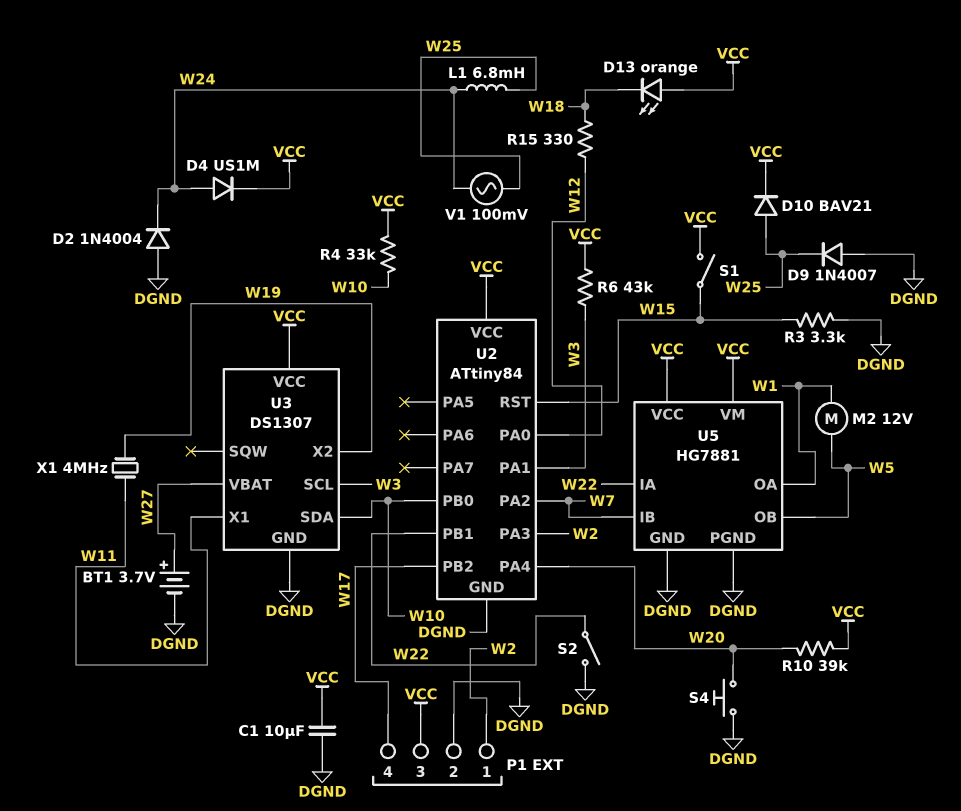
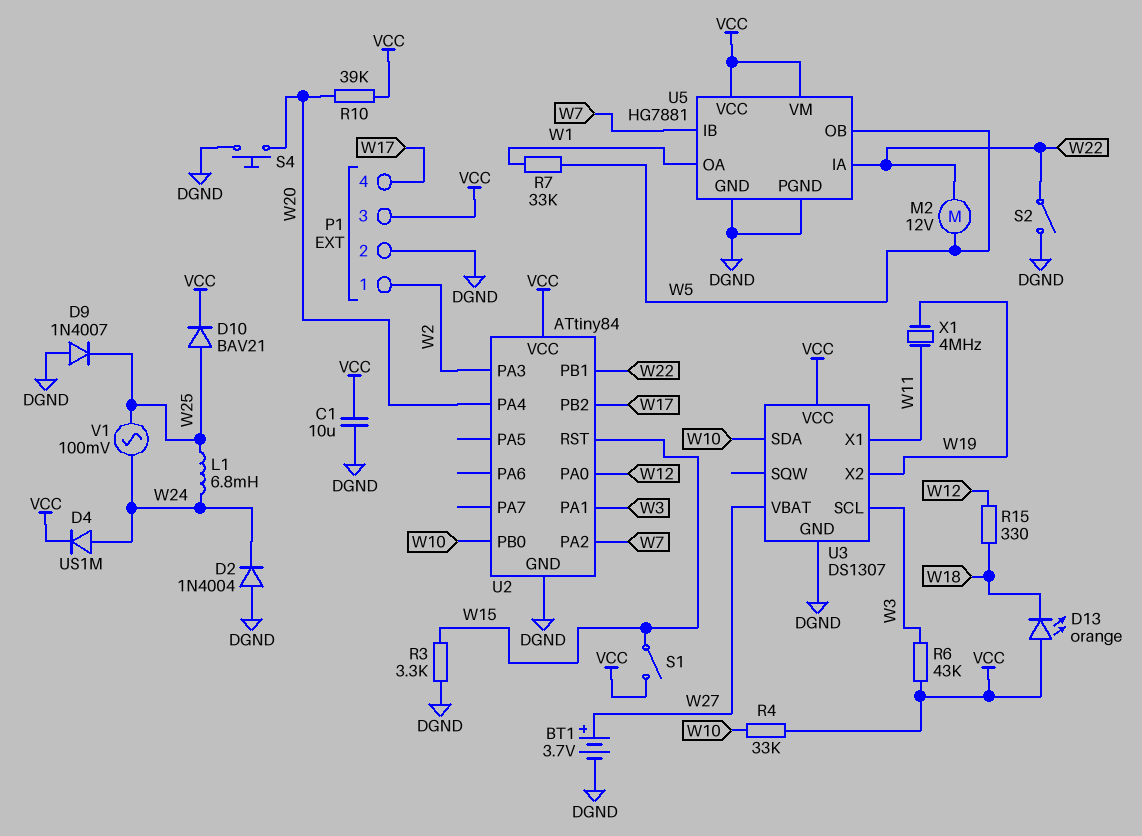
M2: motor 12V (W1, W5) -> motor 12V (W5, W22)
R7: none -> 33k (W1, W5)

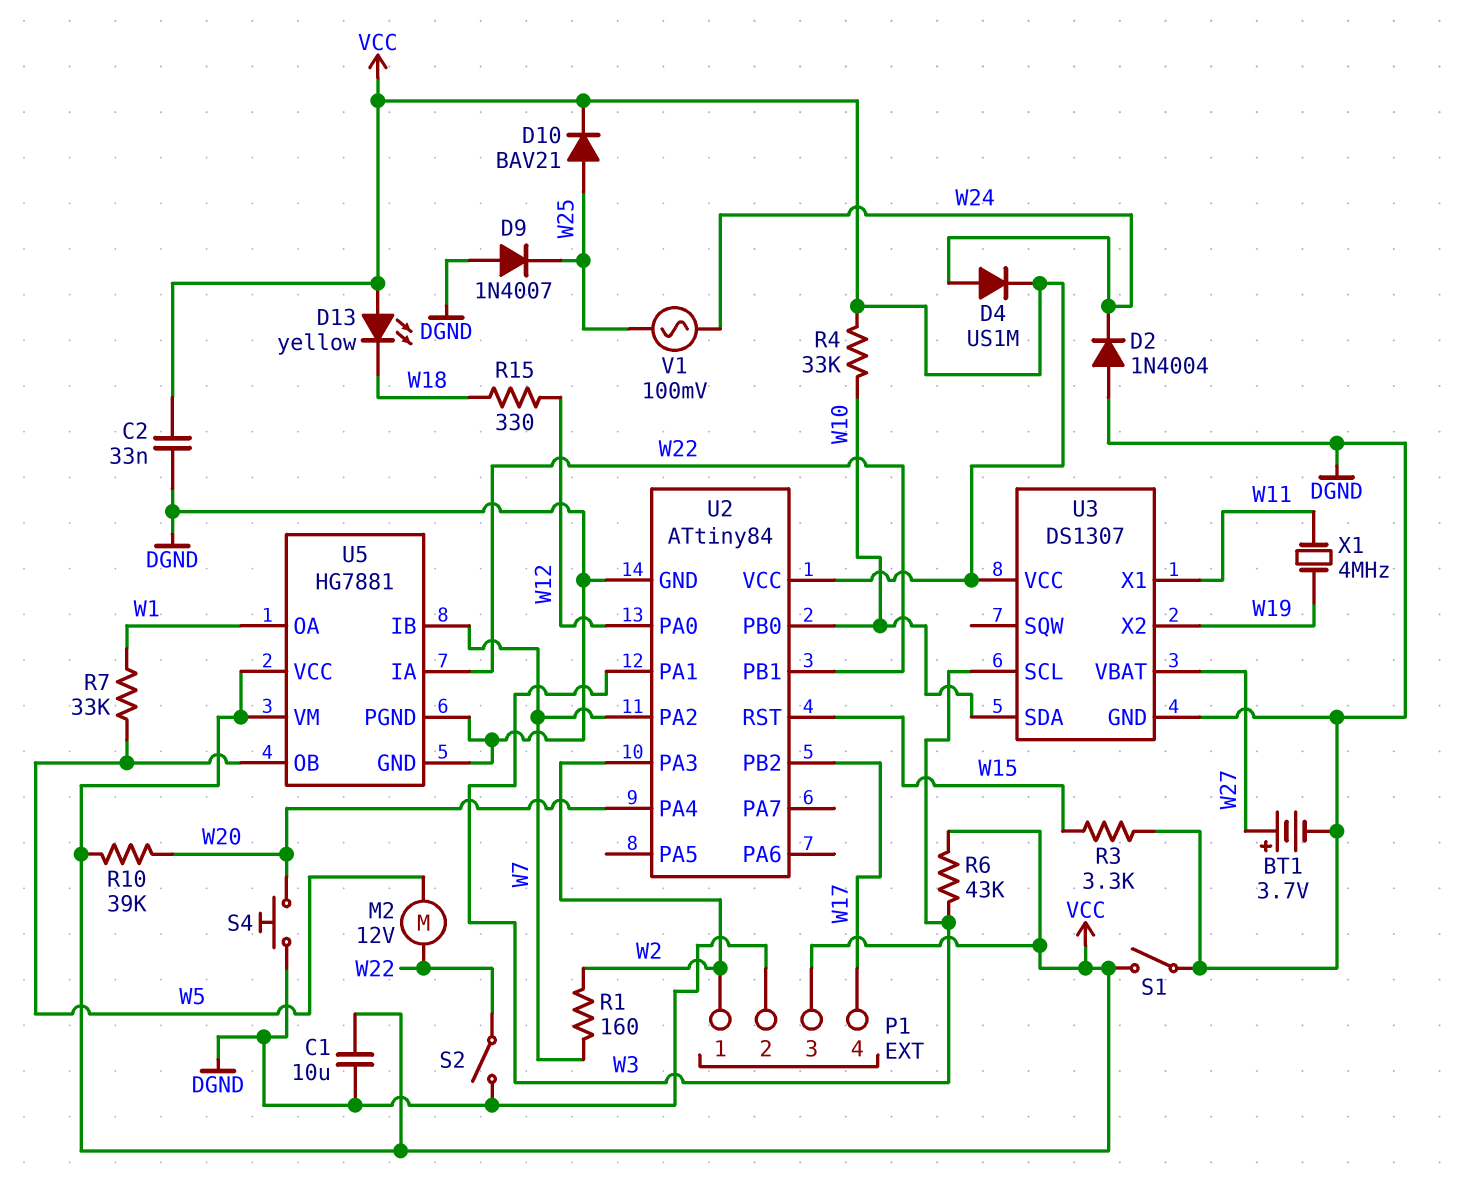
C2: none -> 33nF (DGND, VCC)
D13: LED orange (A VCC, K W18) -> LED yellow (A VCC, K W18)
L1: 6.8mH (W24, W25) -> none
R1: none -> 160 (W2, W7)
S1: switch (VCC, W15) -> switch (DGND, VCC)

